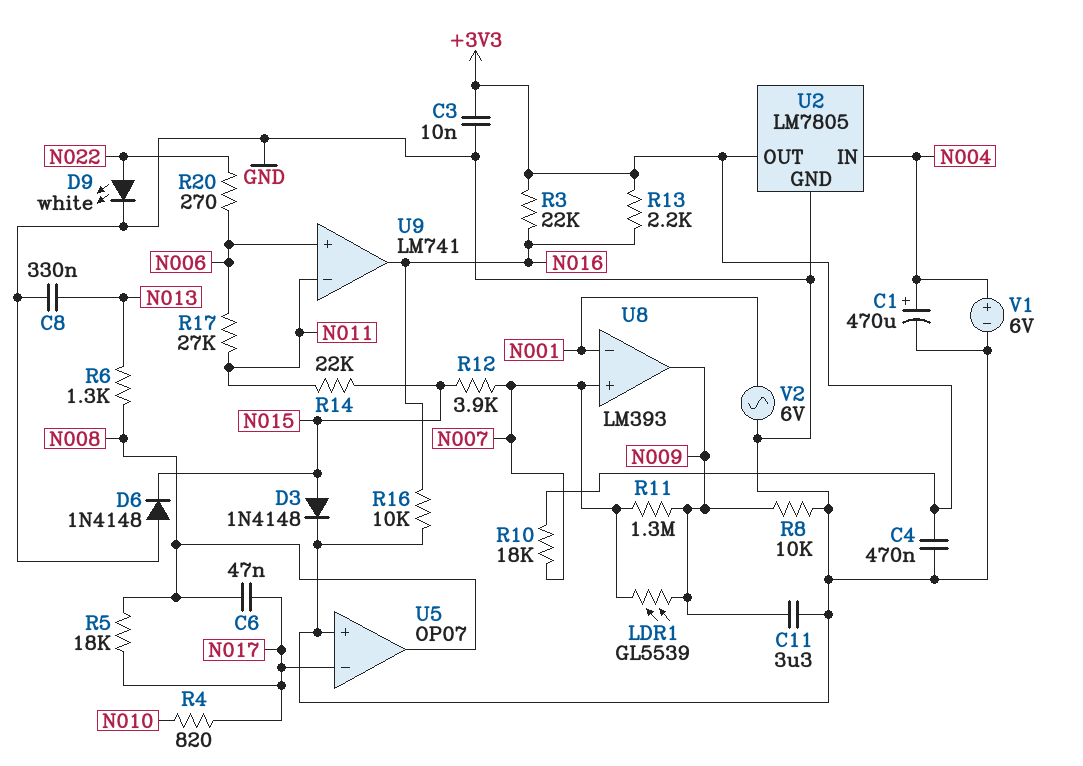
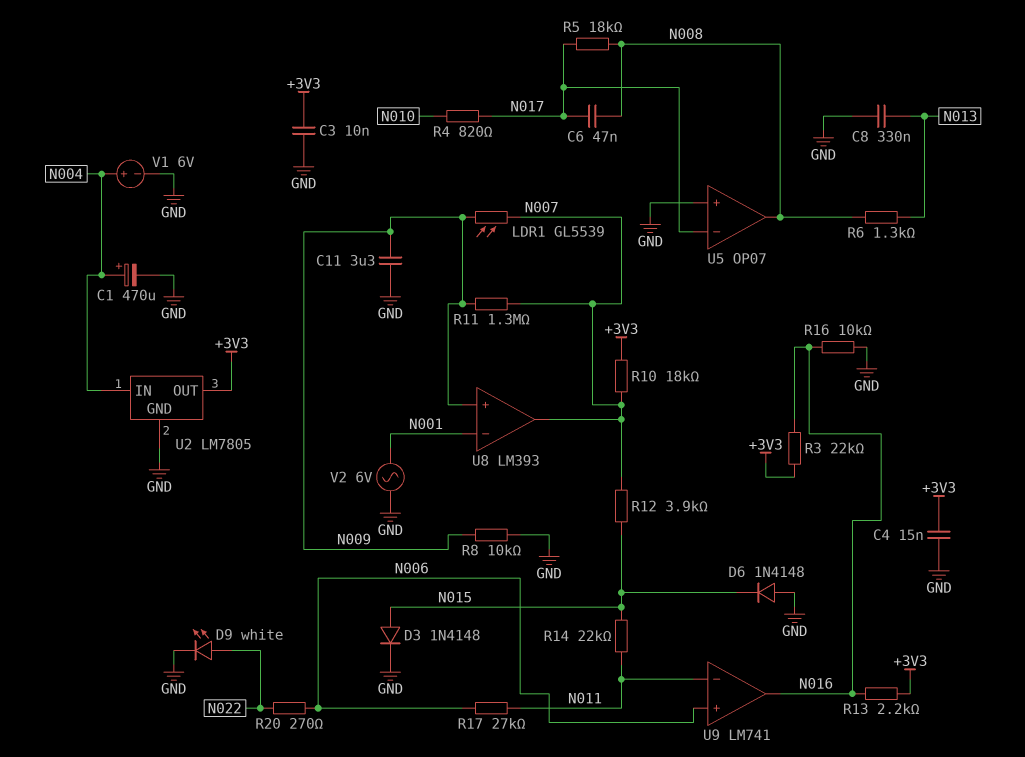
C4: 470nF (+3V3, GND) -> 15nF (+3V3, GND)
U8 pin in+: N007 -> N009
U8 pin out: N009 -> N007

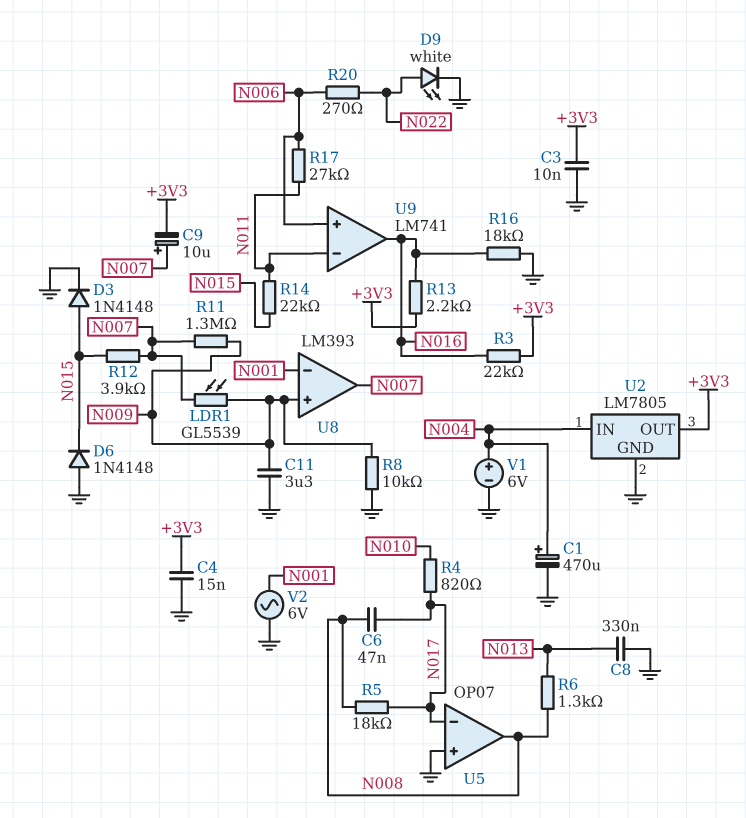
C9: none -> 10uF (plus N007, minus +3V3)
R10: 18k (+3V3, N007) -> none
R16: 10k (GND, N016) -> 18k (GND, N016)

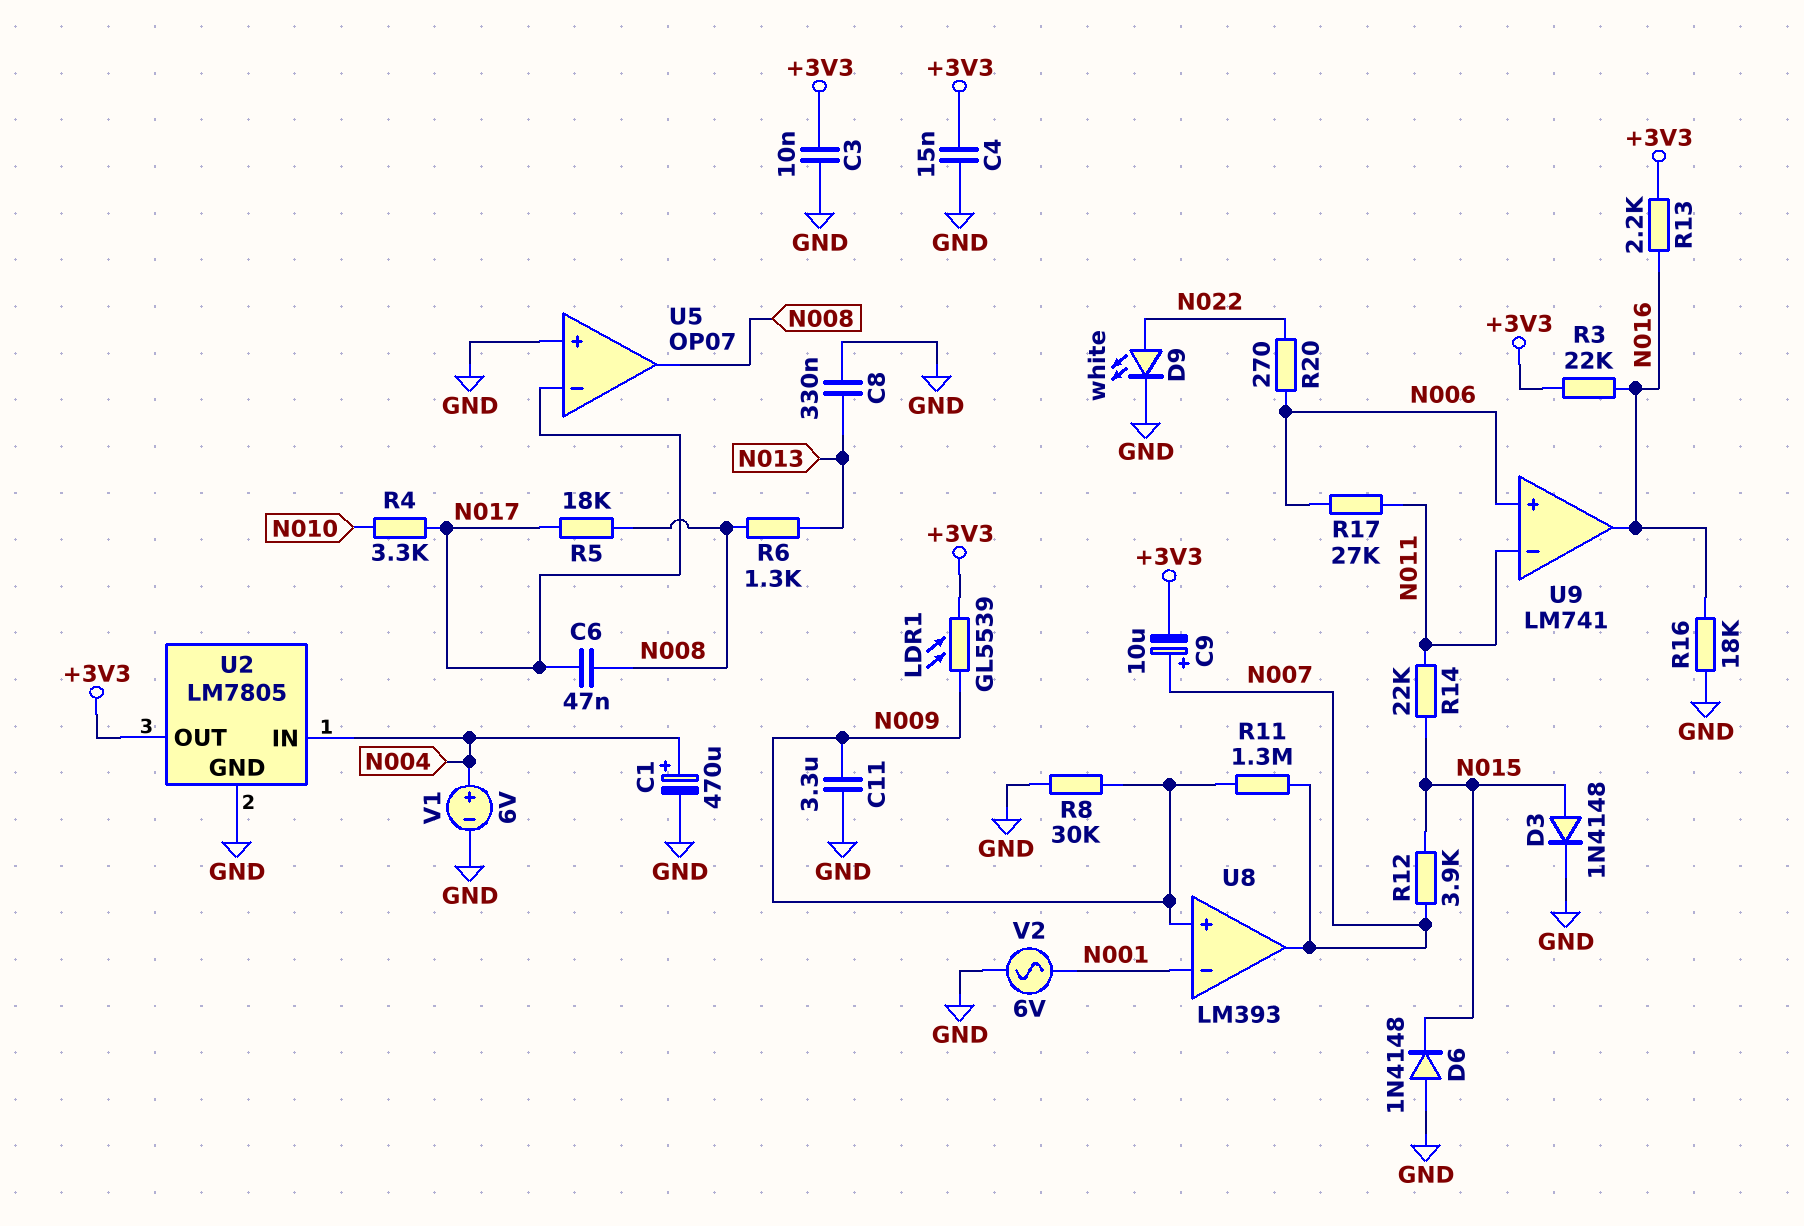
LDR1: GL5539 (N007, N009) -> GL5539 (+3V3, N009)
R4: 820 (N010, N017) -> 3.3k (N010, N017)
R8: 10k (GND, N009) -> 30k (GND, N009)

